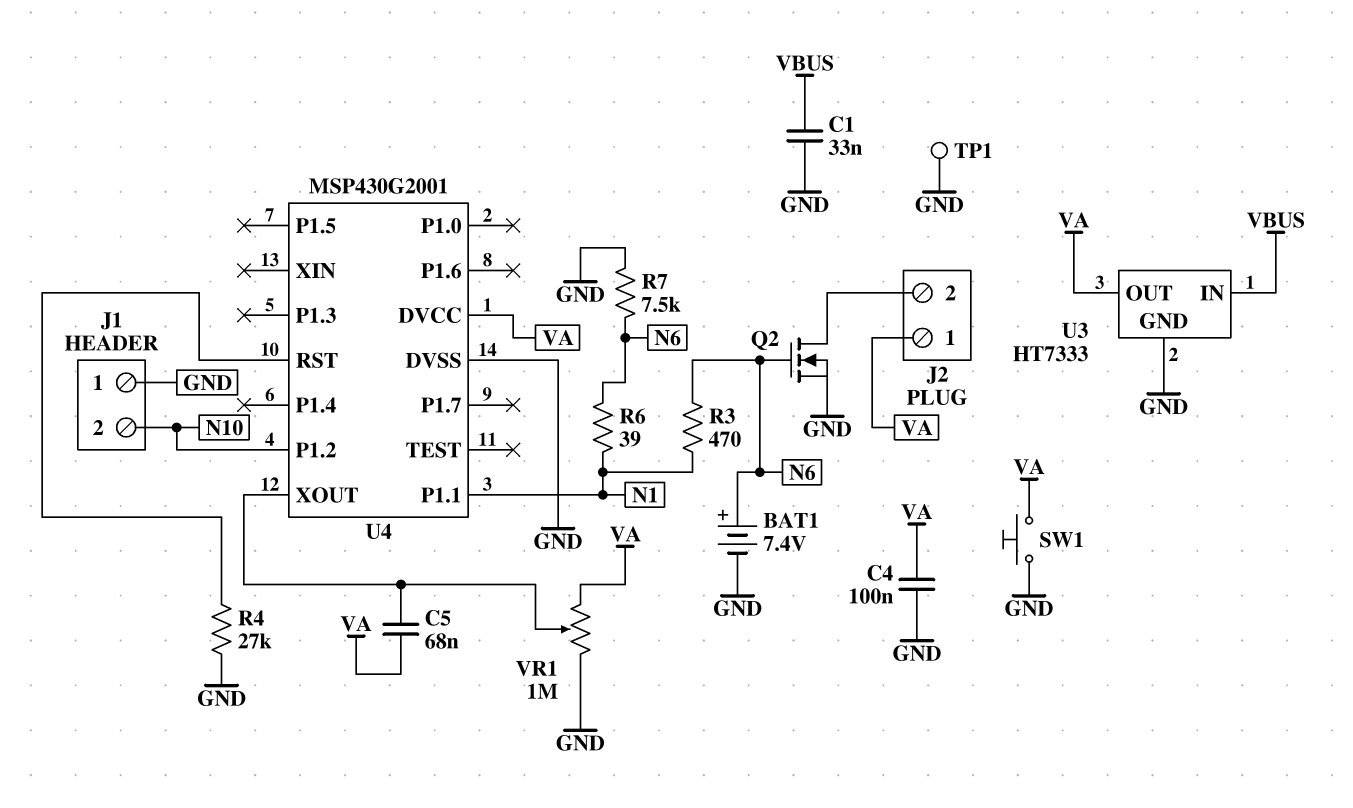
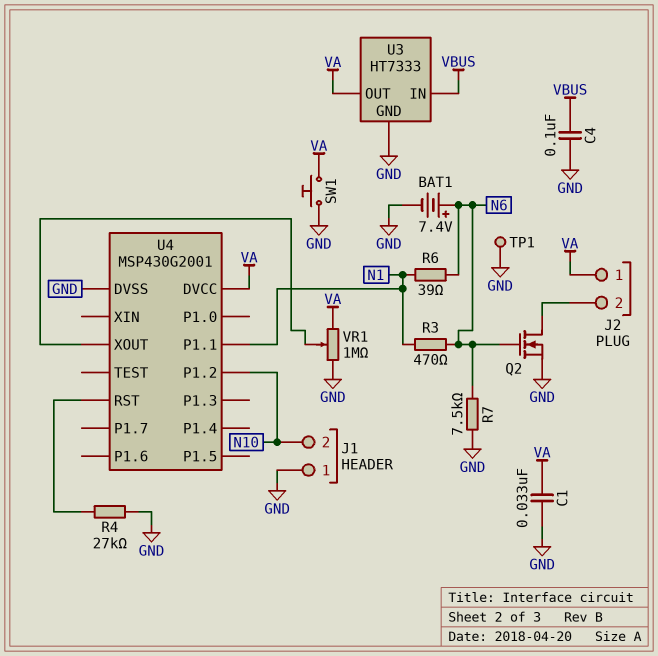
C1: 33nF (GND, VBUS) -> 33nF (GND, VA)
C4: 100nF (GND, VA) -> 100nF (GND, VBUS)
C5: 68nF (U4/XOUT, VA) -> none

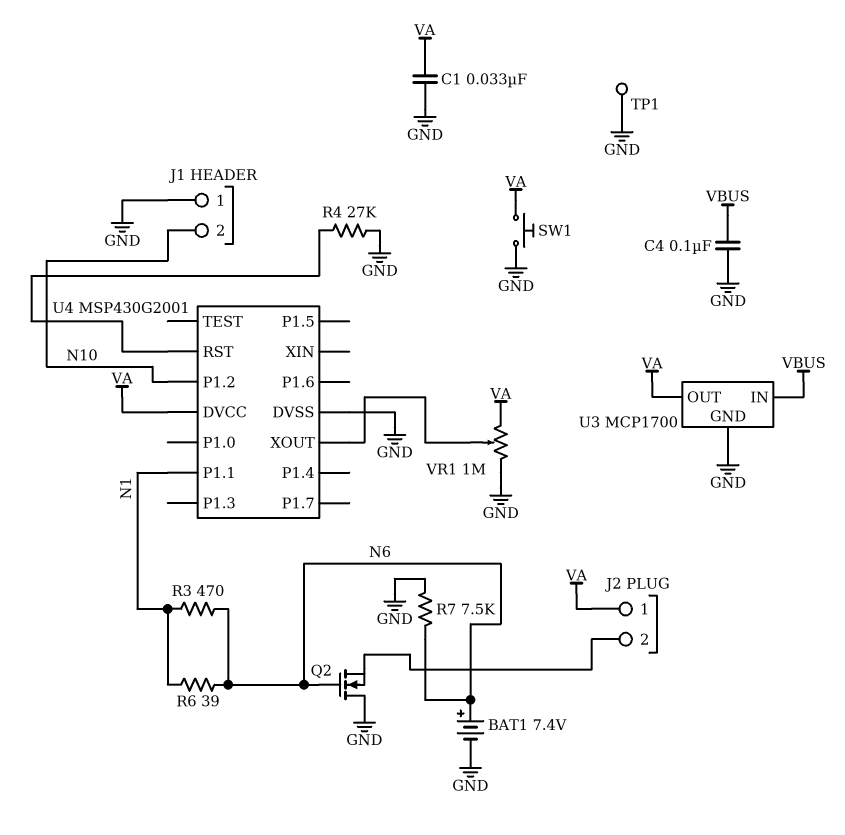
Q2: NMOS (G N6, D J2/2, S GND) -> NMOS (G N6, D GND, S J2/2)
U3: HT7333 -> MCP1700

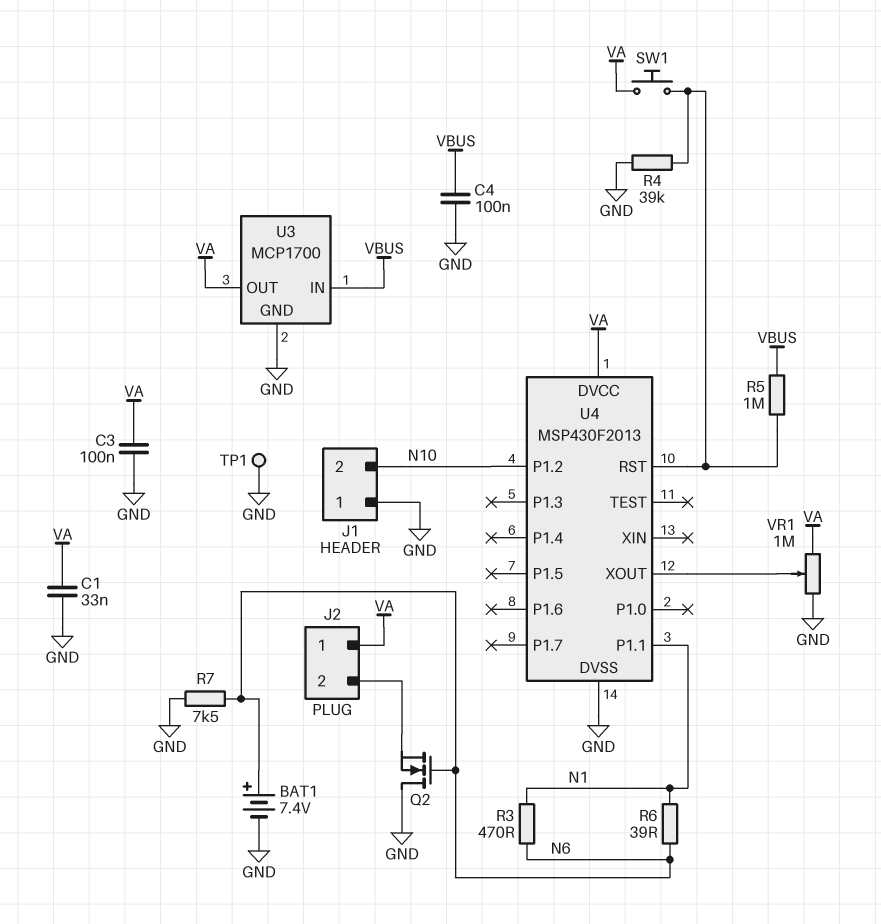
C3: none -> 100nF (GND, VA)
R4: 27k (GND, U4/RST) -> 39k (GND, U4/RST)
R5: none -> 1M (U4/RST, VBUS)
SW1: button (GND, VA) -> button (U4/RST, VA)
U4: MSP430G2001 -> MSP430F2013

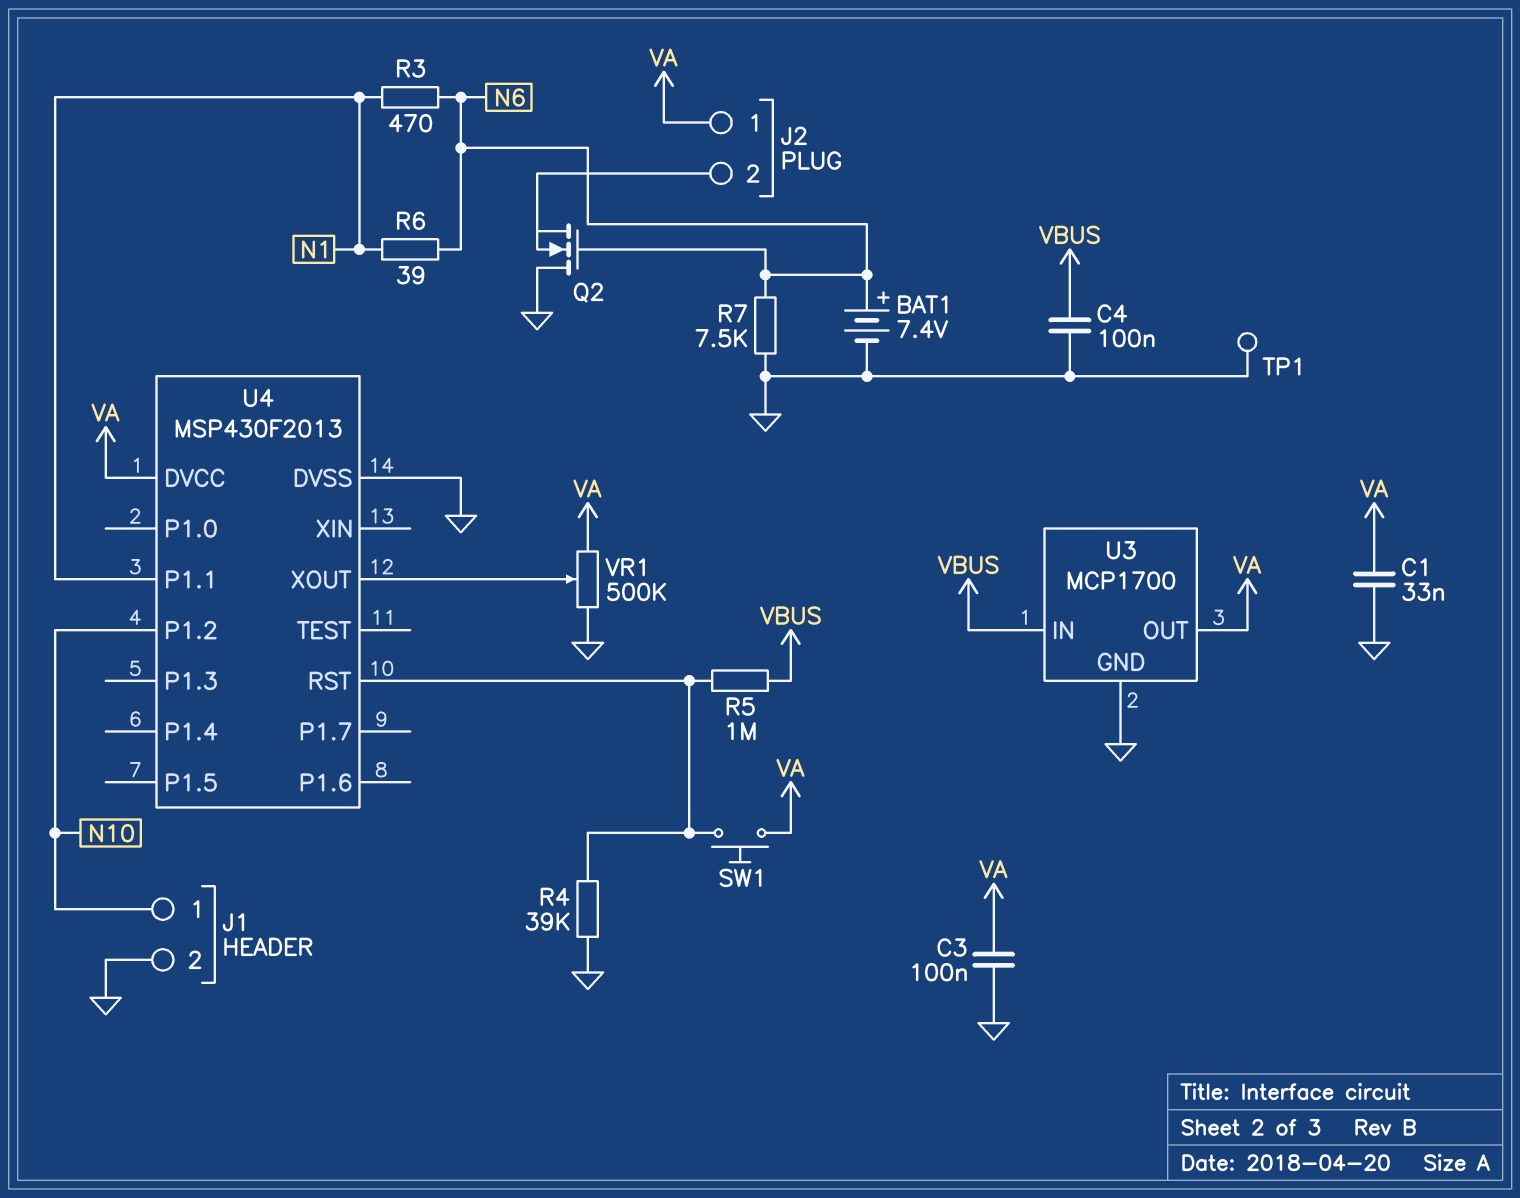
J1 pin 1: GND -> N10
J1 pin 2: N10 -> GND
VR1: 1M (GND, VA, wiper U4/XOUT) -> 500k (GND, VA, wiper U4/XOUT)

